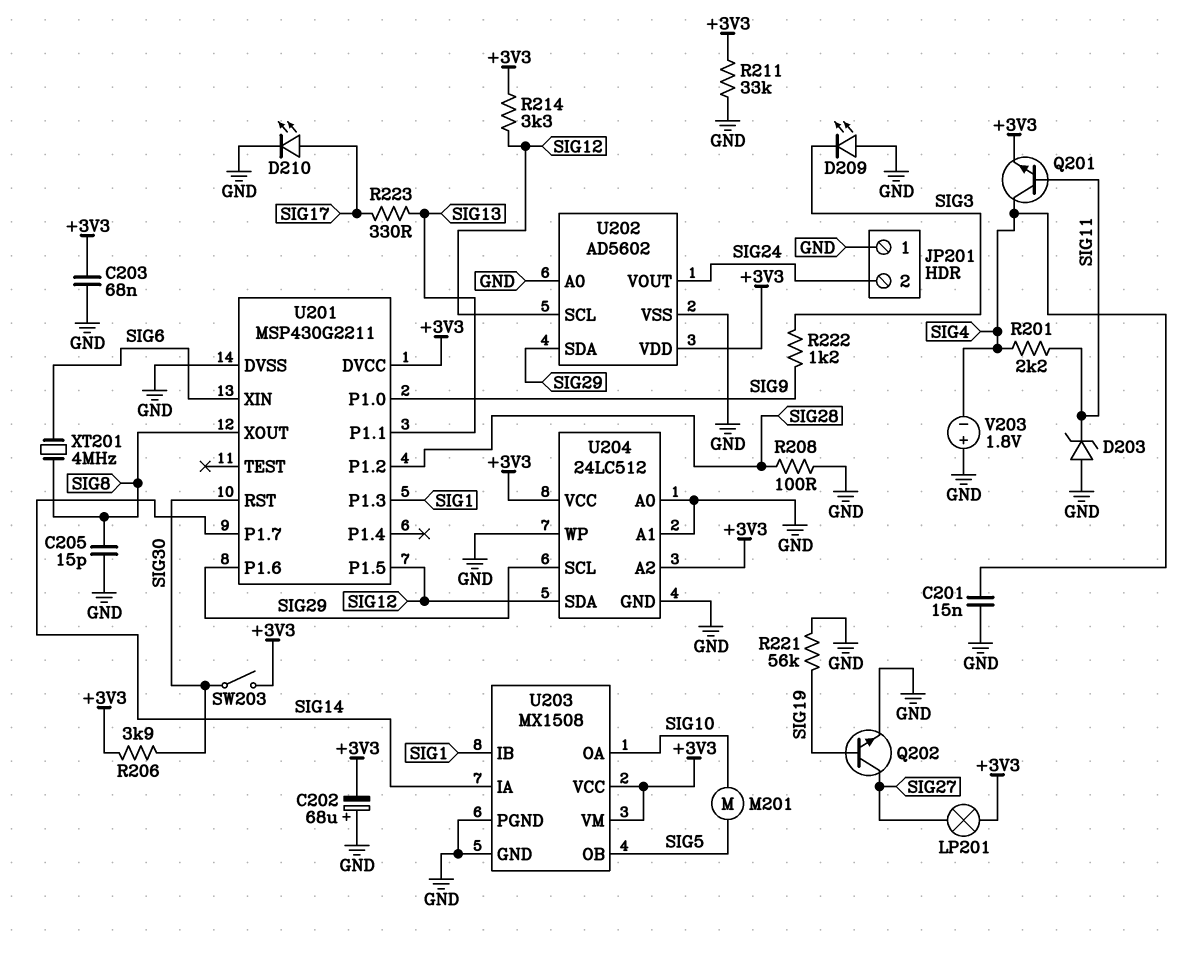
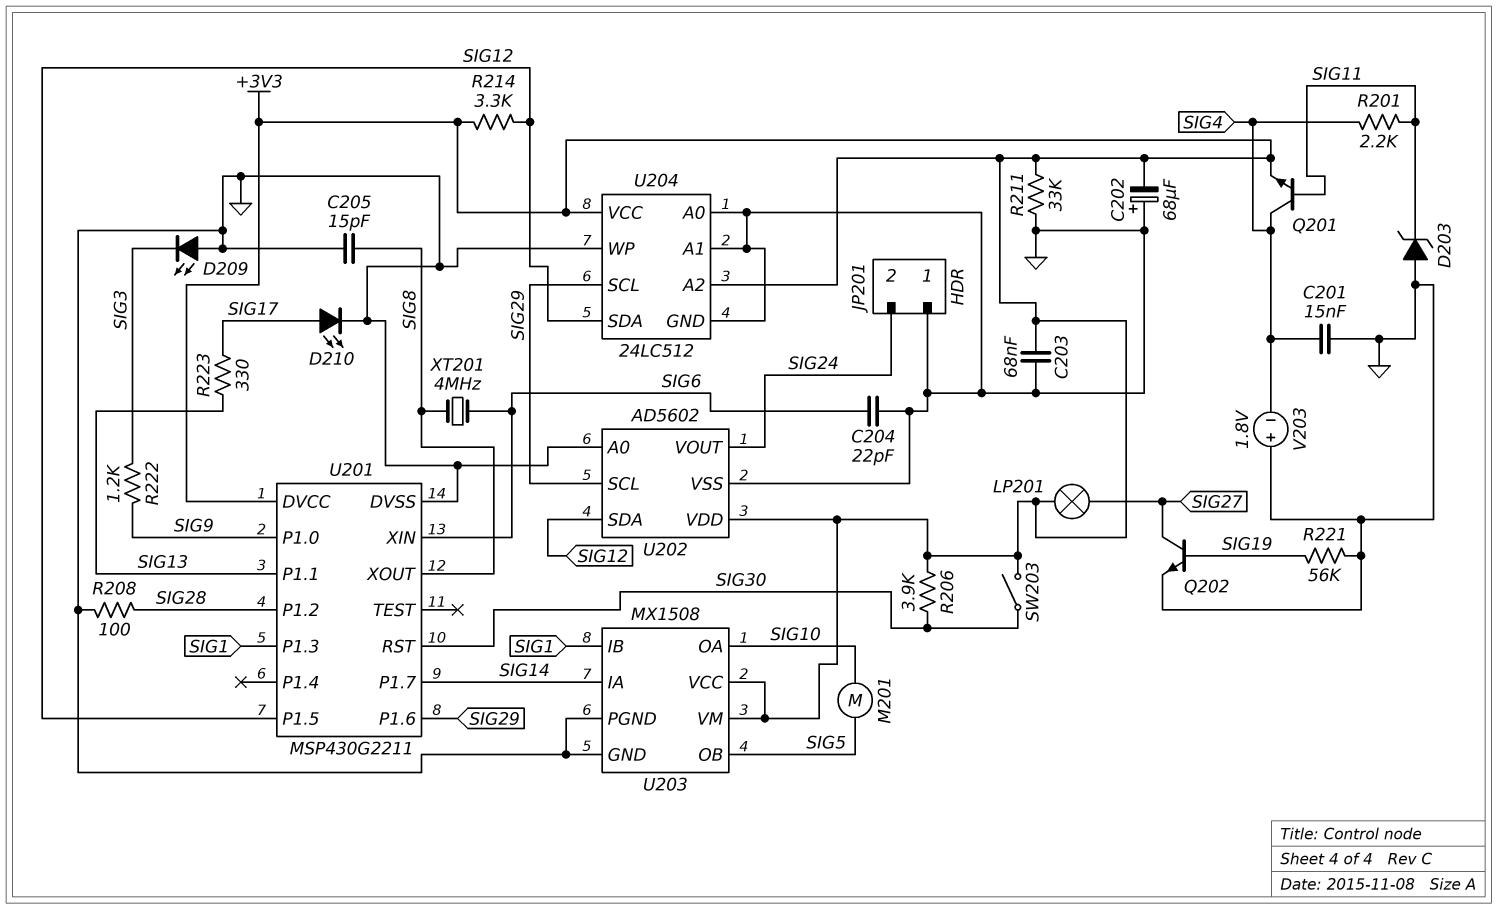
C204: none -> 22pF (GND, SIG6)
U202 pin SCL: SIG12 -> SIG29
U202 pin SDA: SIG29 -> SIG12

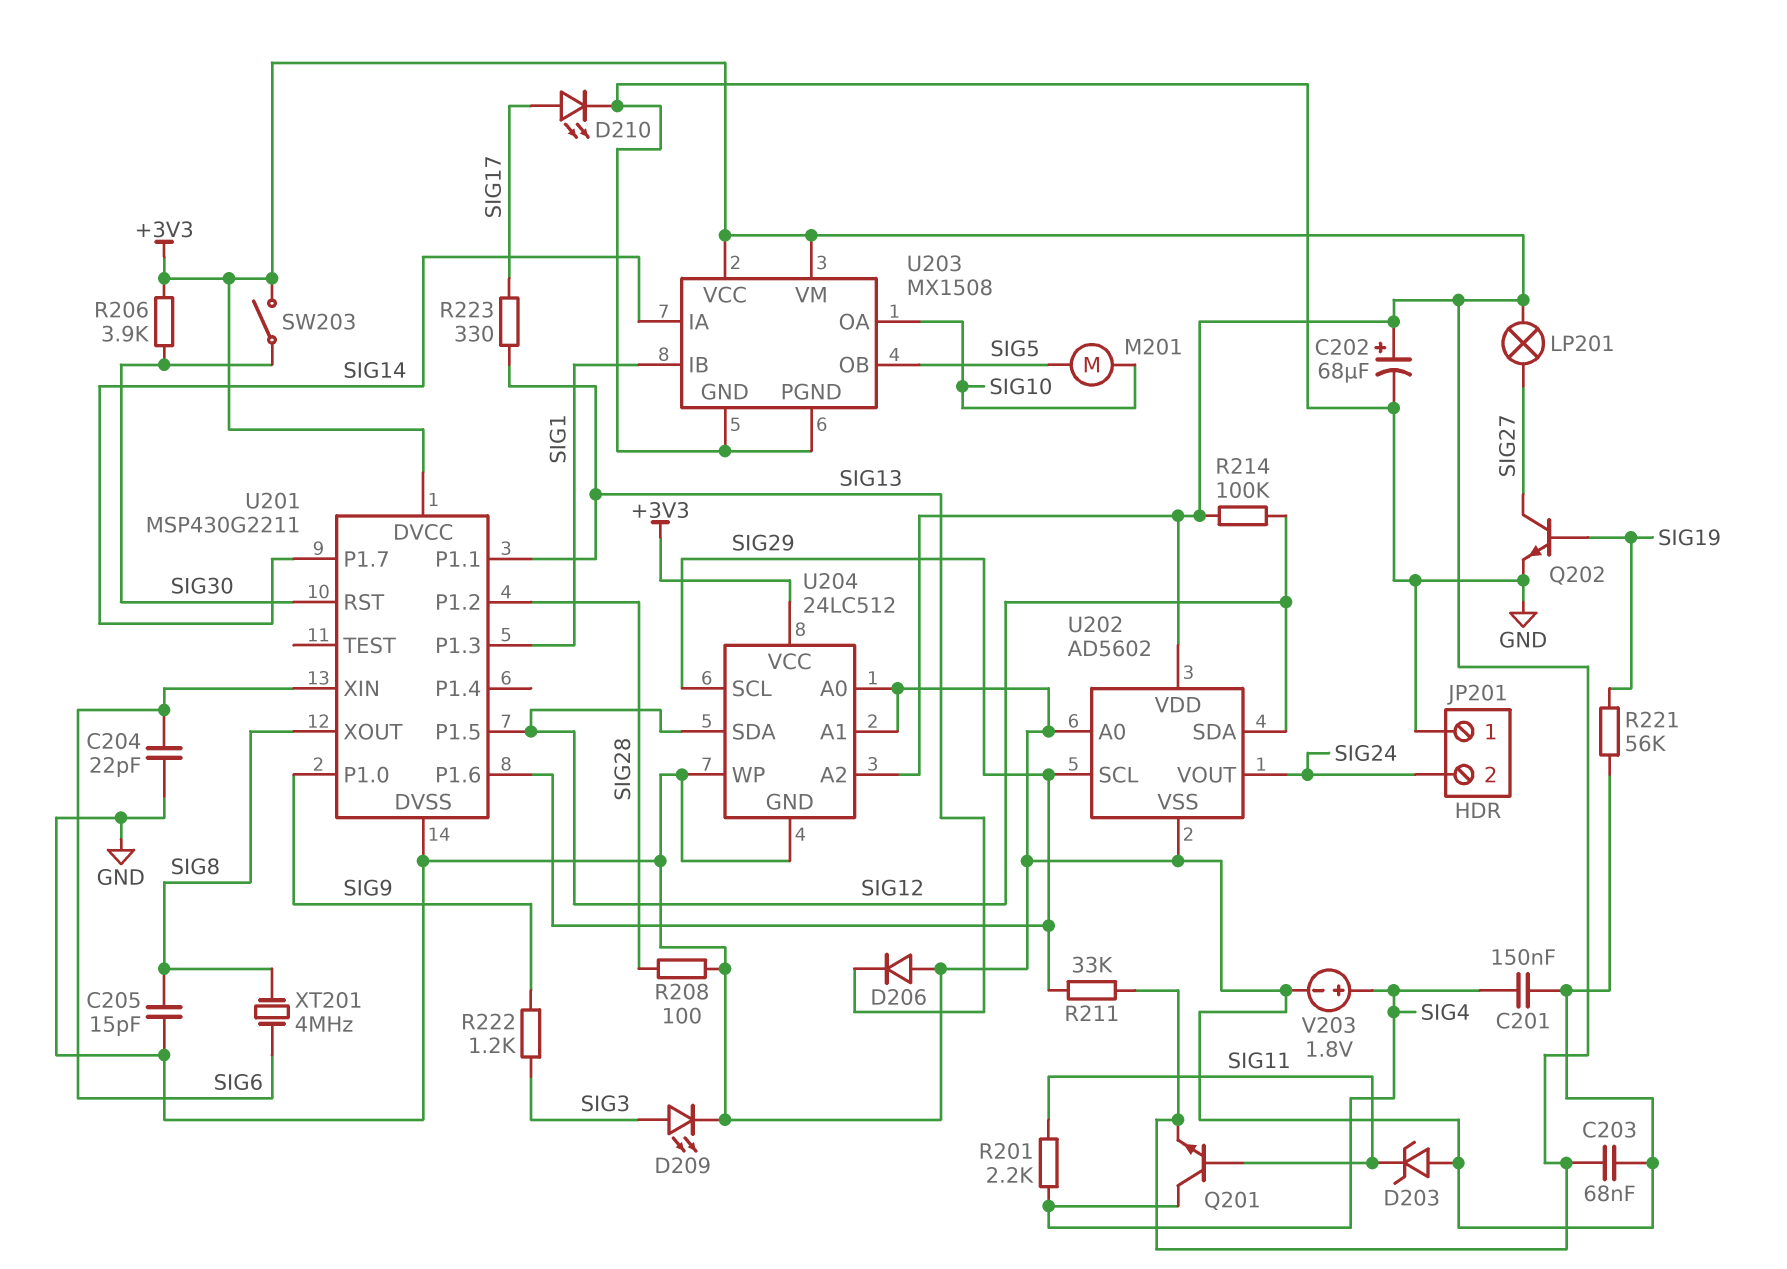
C201: 15nF (GND, SIG4) -> 150nF (GND, SIG4)
C202: 68uF (plus GND, minus +3V3) -> 68uF (plus +3V3, minus GND)
D206: none -> diode (A GND, K SIG13)
D209: LED (A GND, K SIG3) -> LED (A SIG3, K GND)
R211: 33k (+3V3, GND) -> 33k (+3V3, SIG29)
R214: 3.3k (+3V3, SIG12) -> 100k (+3V3, SIG12)
V203: 1.8V (plus GND, minus SIG4) -> 1.8V (plus SIG4, minus GND)

